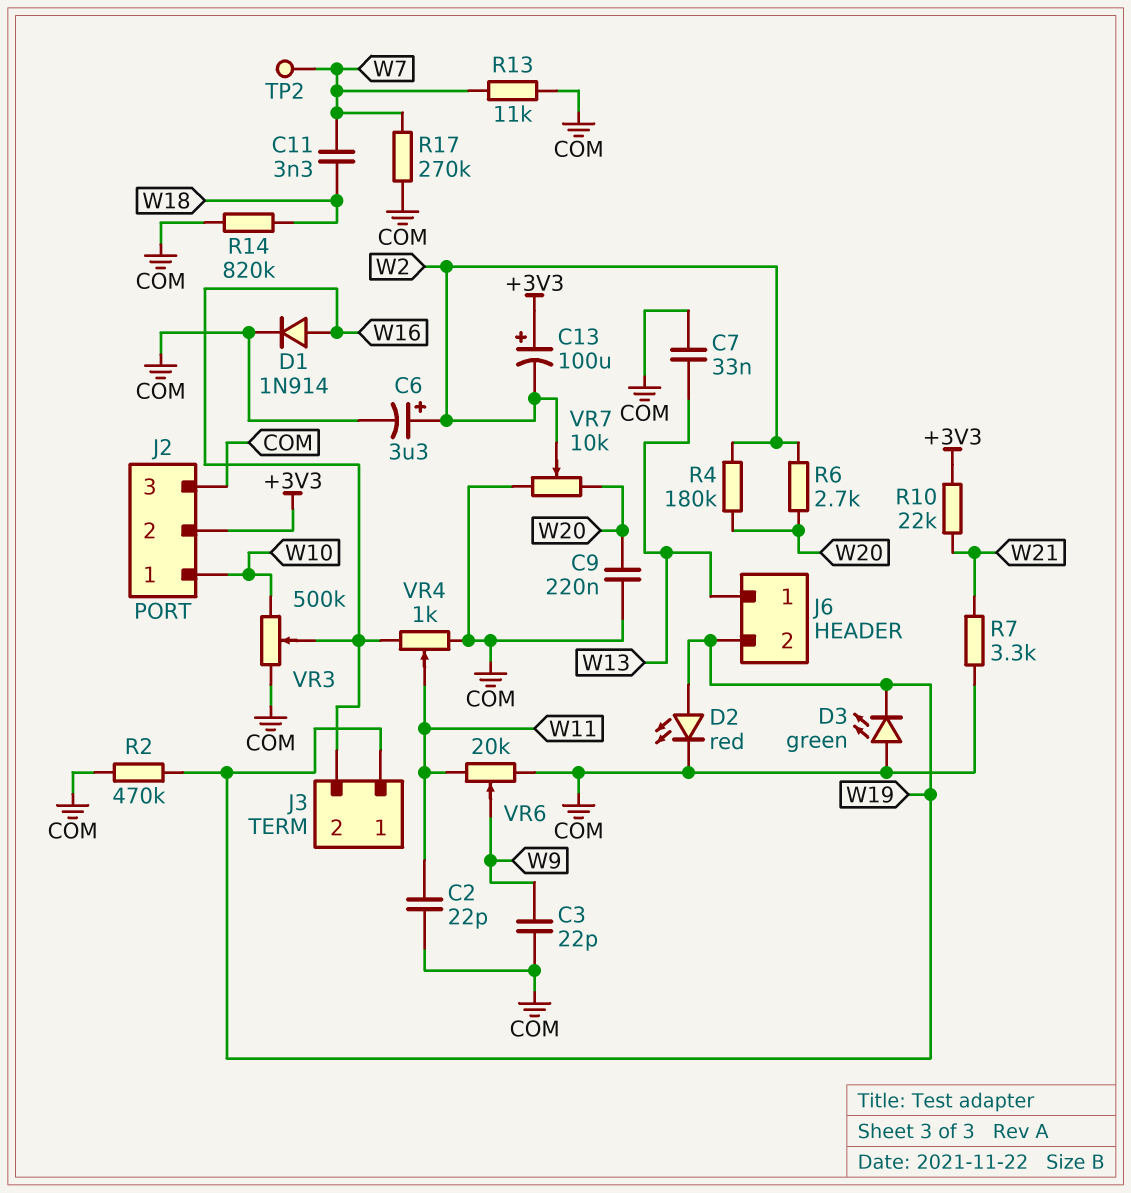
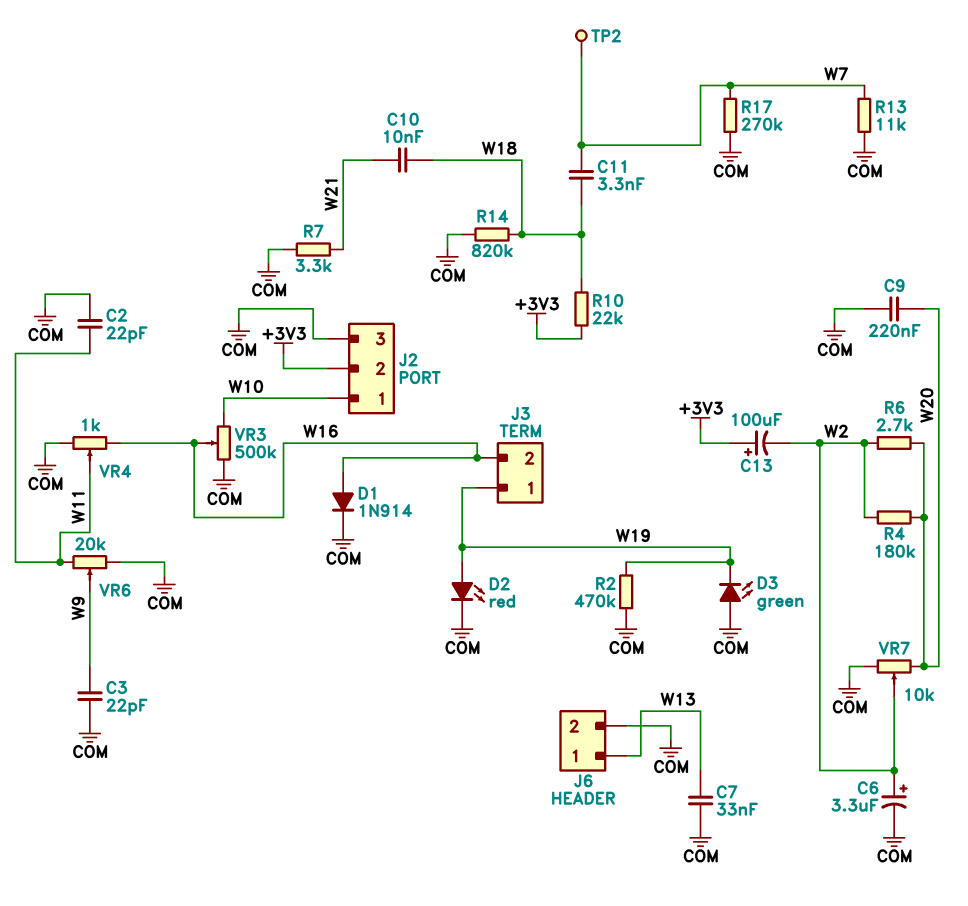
C10: none -> 10nF (W18, W21)
J6 pin 2: W19 -> COM
R10: 22k (+3V3, W21) -> 22k (+3V3, W18)

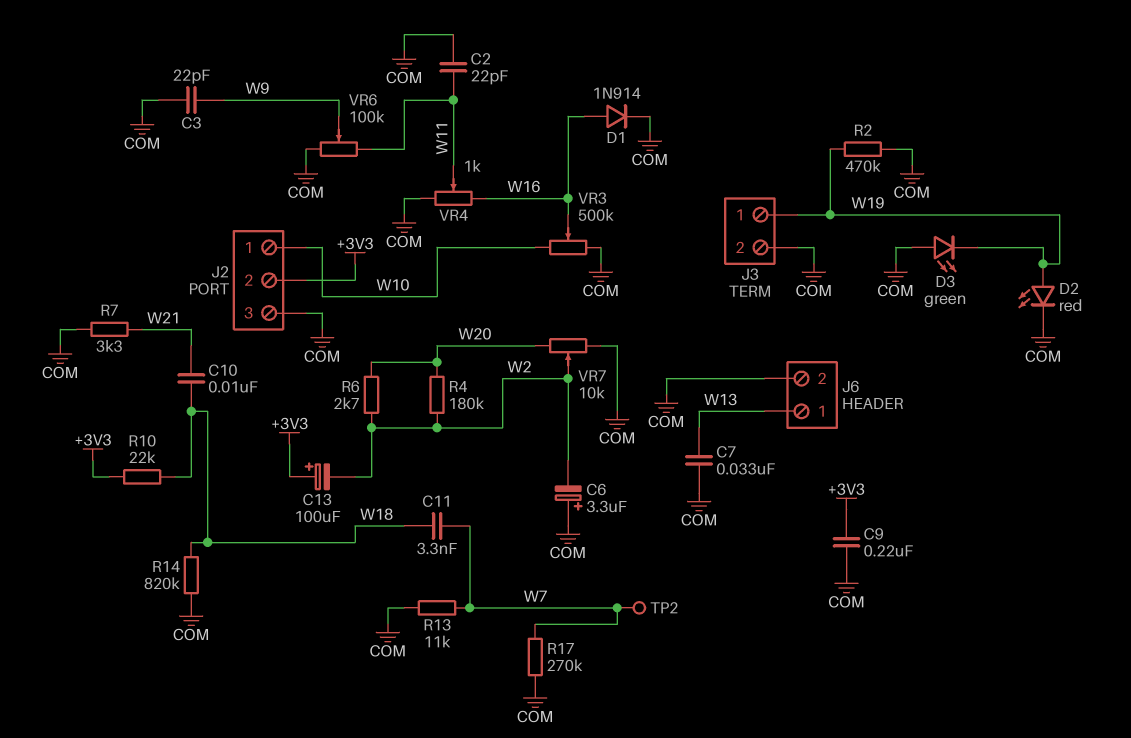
C6: 3.3uF (plus W2, minus COM) -> 3.3uF (plus COM, minus W2)
C9: 220nF (COM, W20) -> 220nF (+3V3, COM)
J3 pin 2: W16 -> COM
VR6: 20k (COM, W11, wiper W9) -> 100k (COM, W11, wiper W9)

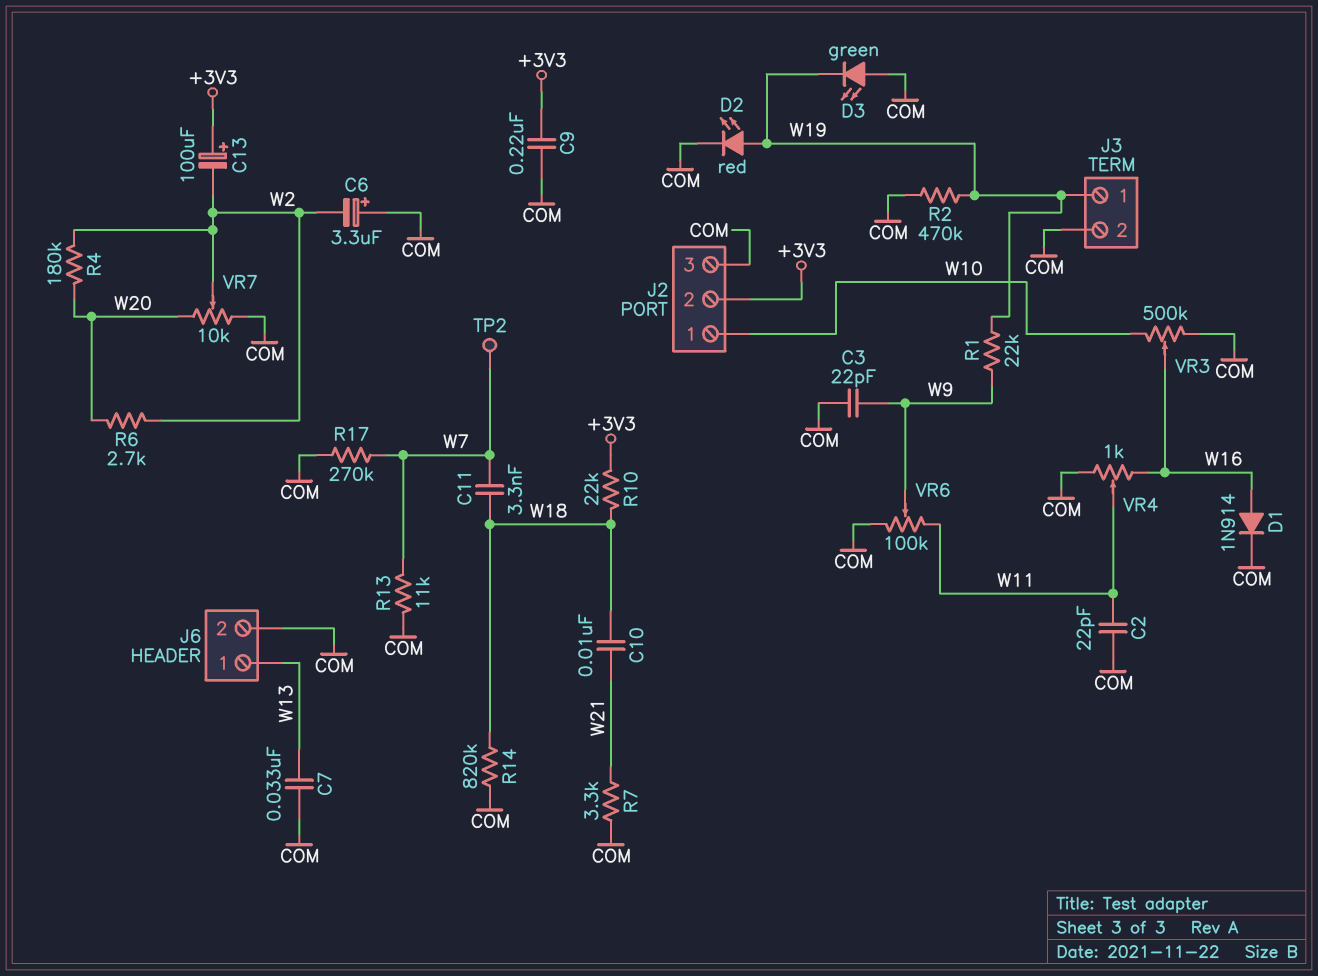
R1: none -> 22k (W9, W19)

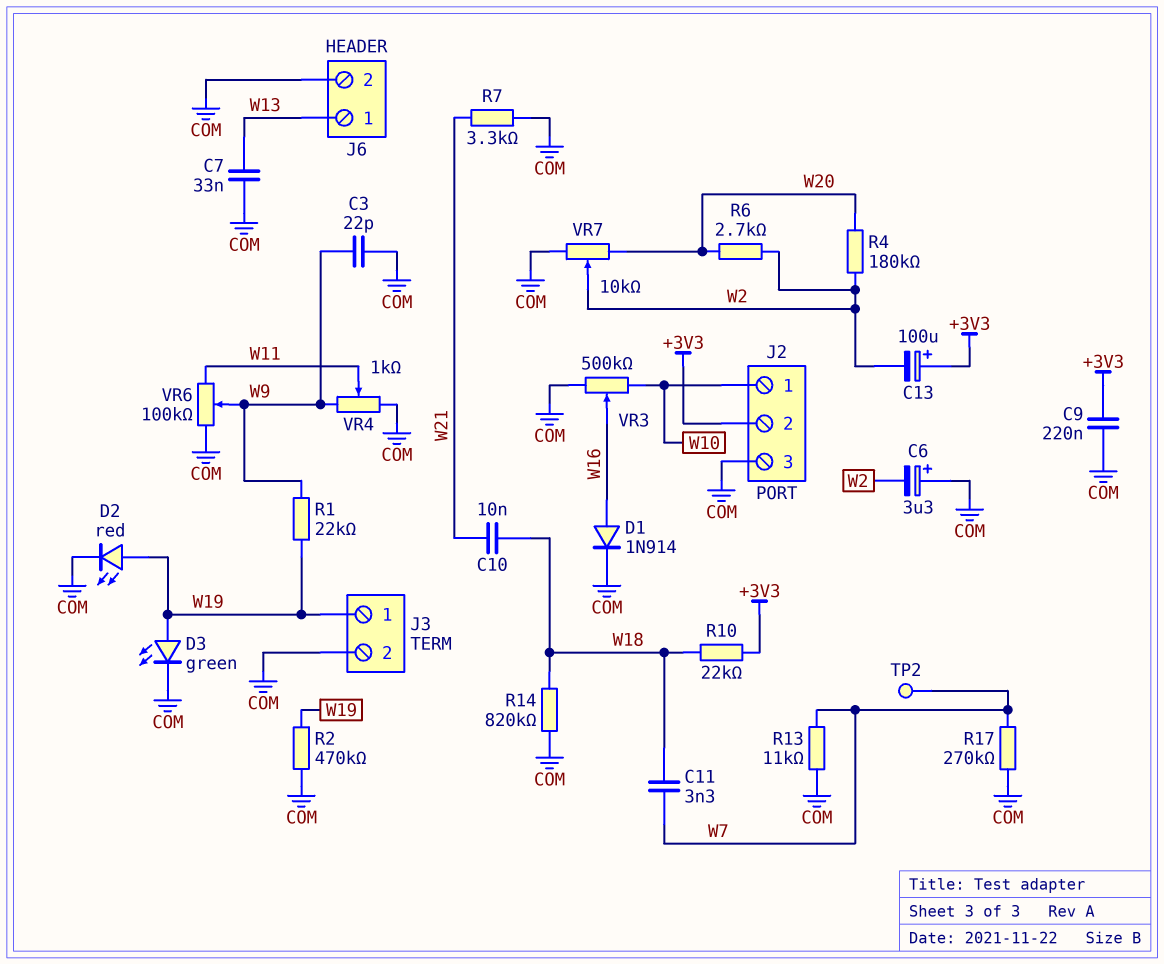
C2: 22pF (COM, W11) -> none
D3: LED green (A COM, K W19) -> LED green (A W19, K COM)
VR4: 1k (COM, W16, wiper W11) -> 1k (COM, W9, wiper W11)

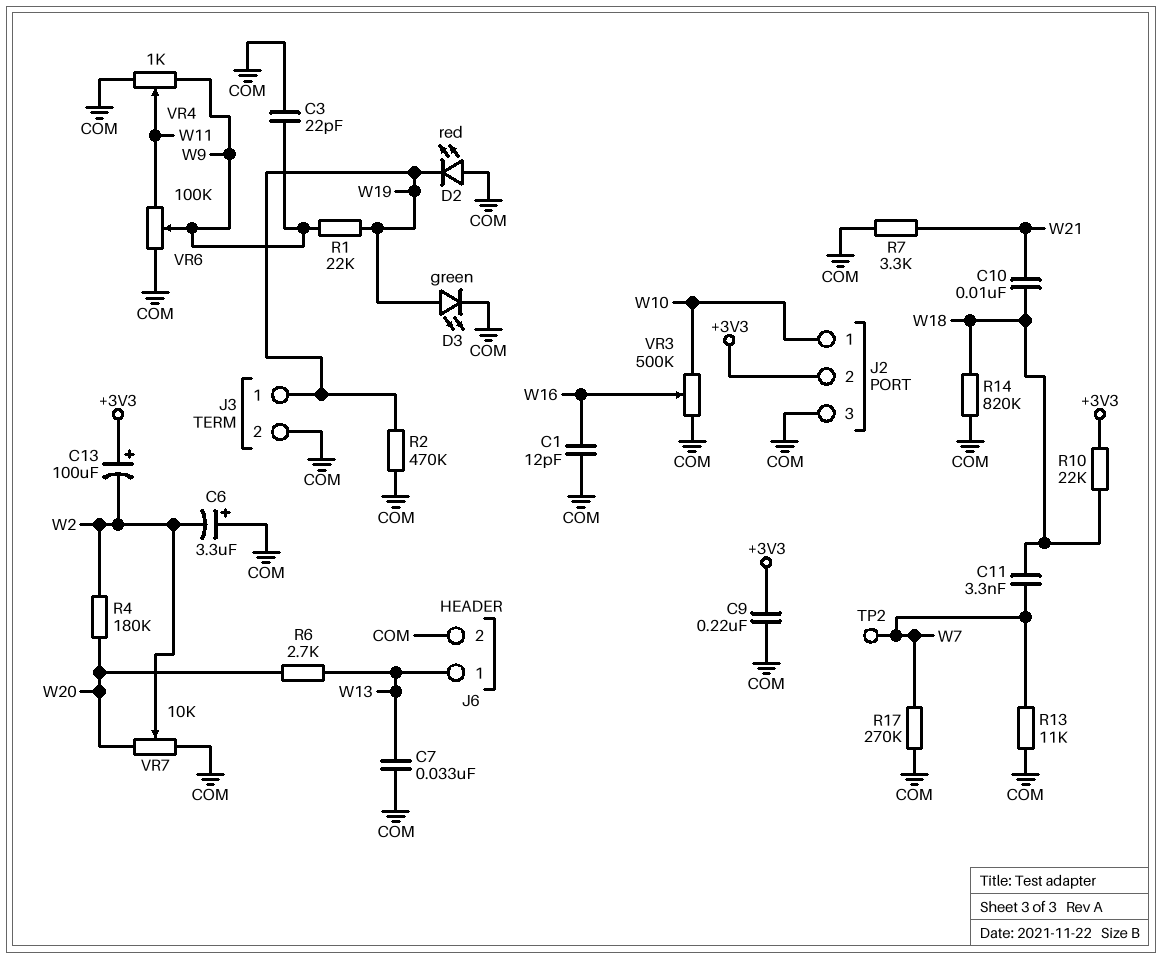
C1: none -> 12pF (COM, W16)
D1: diode 1N914 (A W16, K COM) -> none
D2: LED red (A W19, K COM) -> LED red (A COM, K W19)
R6: 2.7k (W2, W20) -> 2.7k (W13, W20)

